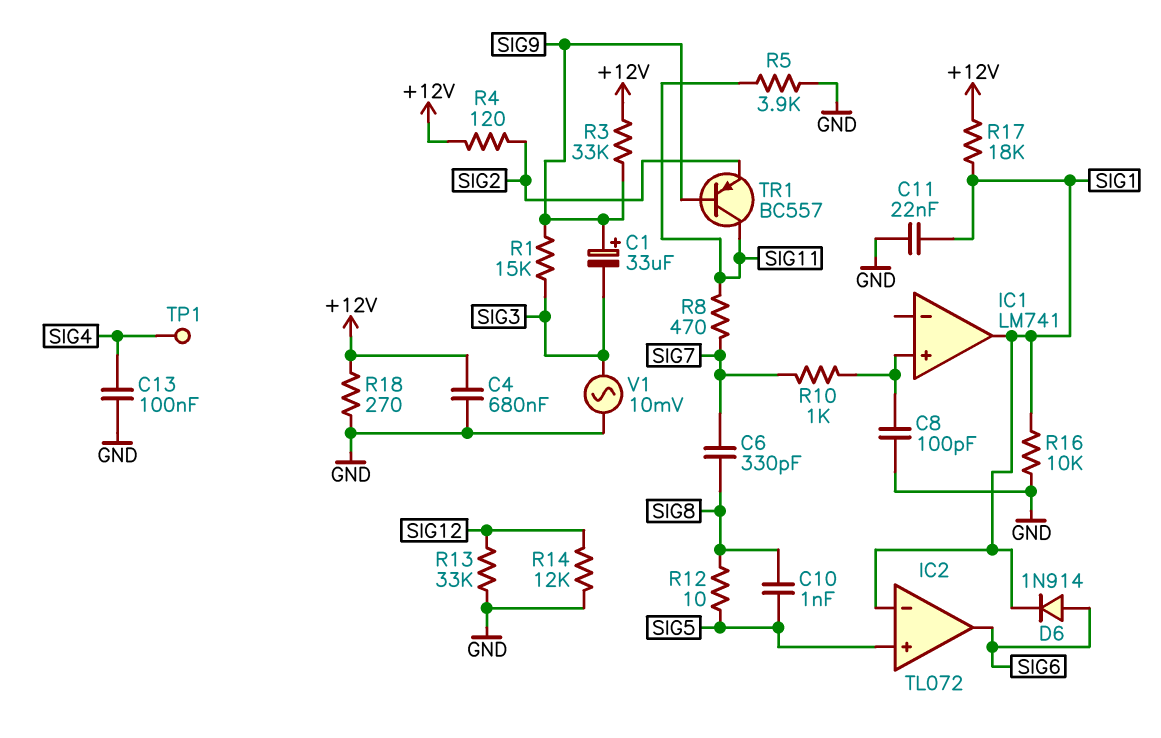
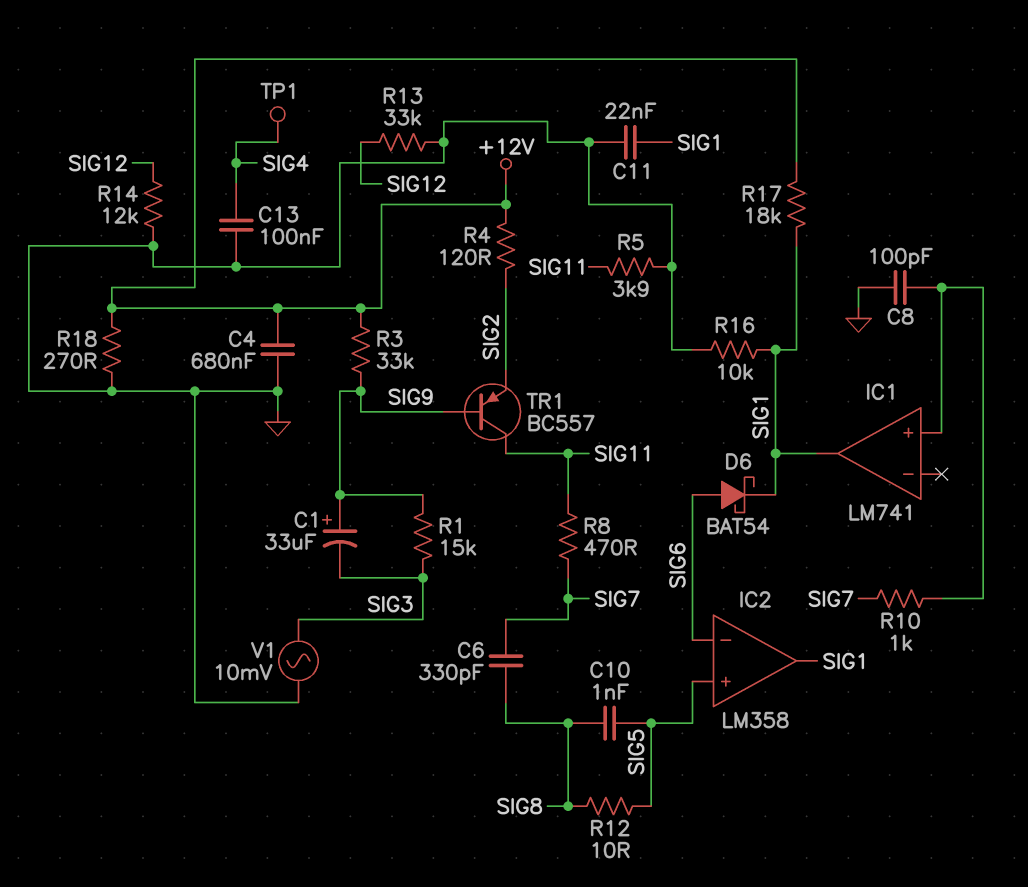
D6: diode 1N914 (A SIG6, K SIG1) -> schottky BAT54 (A SIG6, K SIG1)
IC2: TL072 -> LM358
IC2 pin in-: SIG1 -> SIG6
IC2 pin out: SIG6 -> SIG1

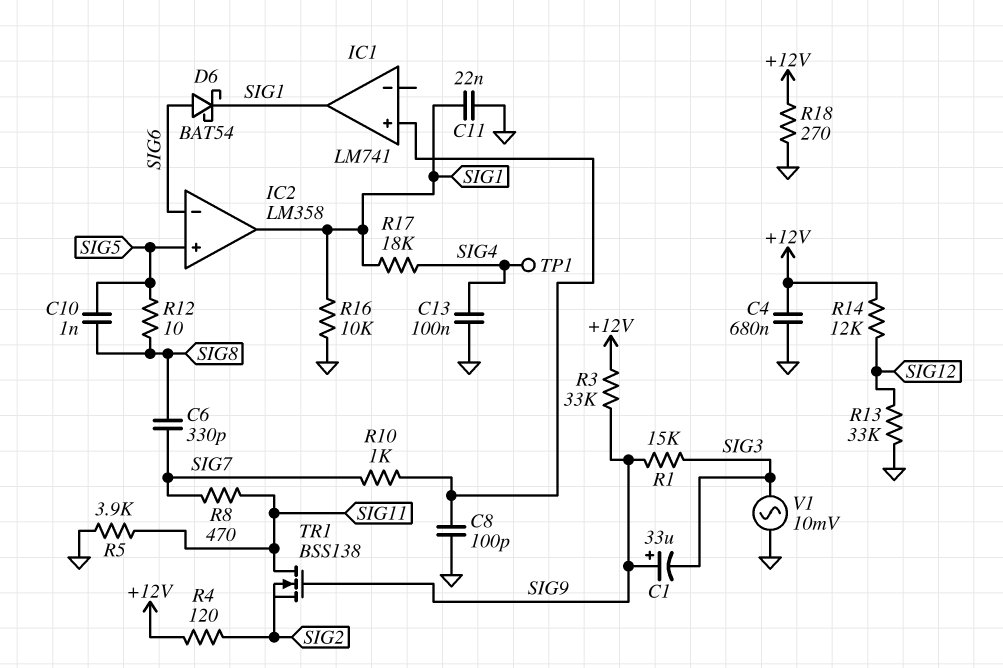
R14: 12k (GND, SIG12) -> 12k (+12V, SIG12)
R17: 18k (+12V, SIG1) -> 18k (SIG1, SIG4)
TR1: PNP BC557 (B SIG9, C SIG11, E SIG2) -> NMOS BSS138 (G SIG9, D SIG11, S SIG2)

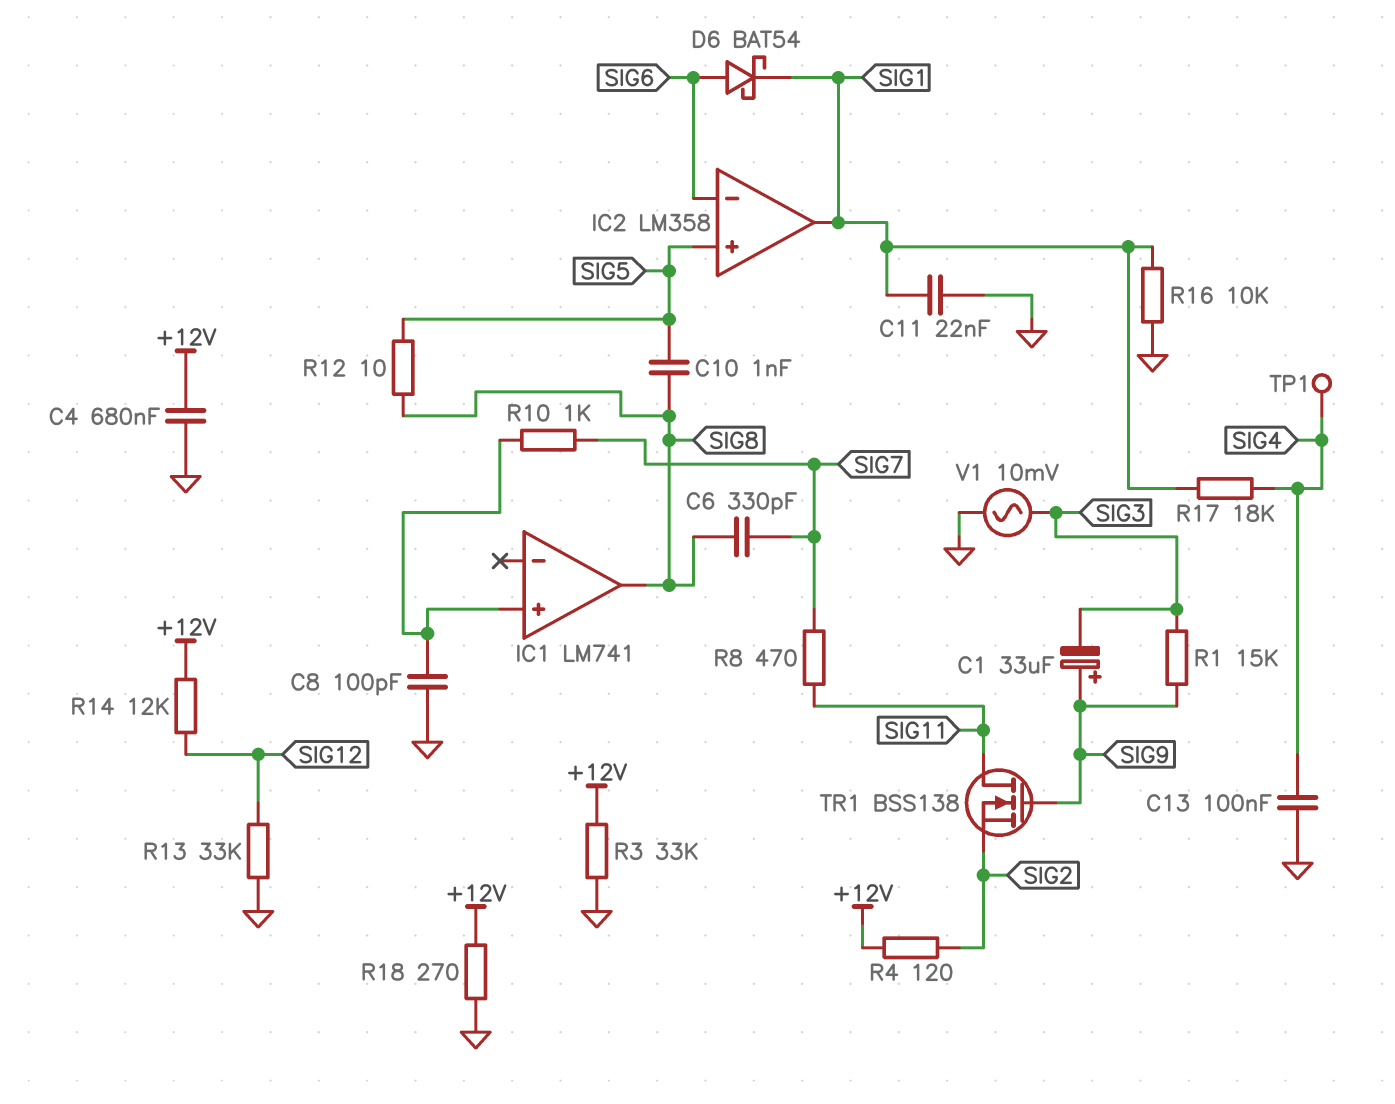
IC1 pin out: SIG1 -> SIG8
R3: 33k (+12V, SIG9) -> 33k (+12V, GND)
R5: 3.9k (GND, SIG11) -> none

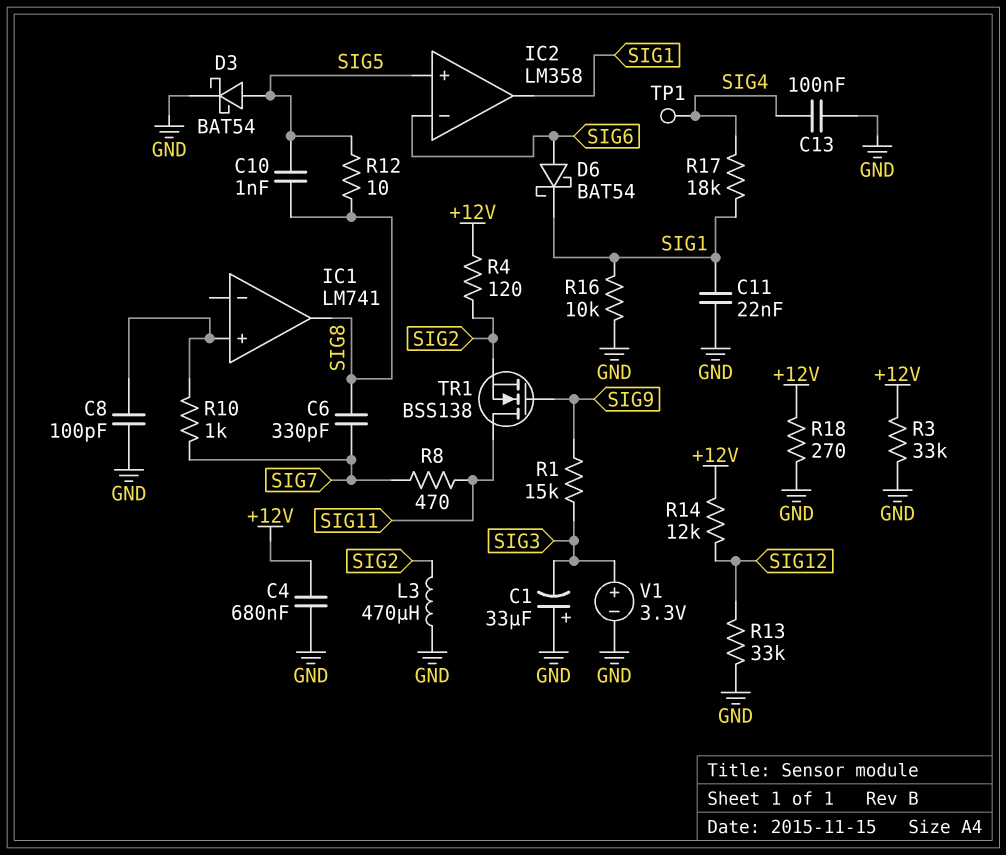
C1: 33uF (plus SIG9, minus SIG3) -> 33uF (plus GND, minus SIG3)
D3: none -> schottky BAT54 (A SIG5, K GND)
L3: none -> 470uH (GND, SIG2)
V1: AC 10mV (GND, SIG3) -> 3.3V (plus SIG3, minus GND)

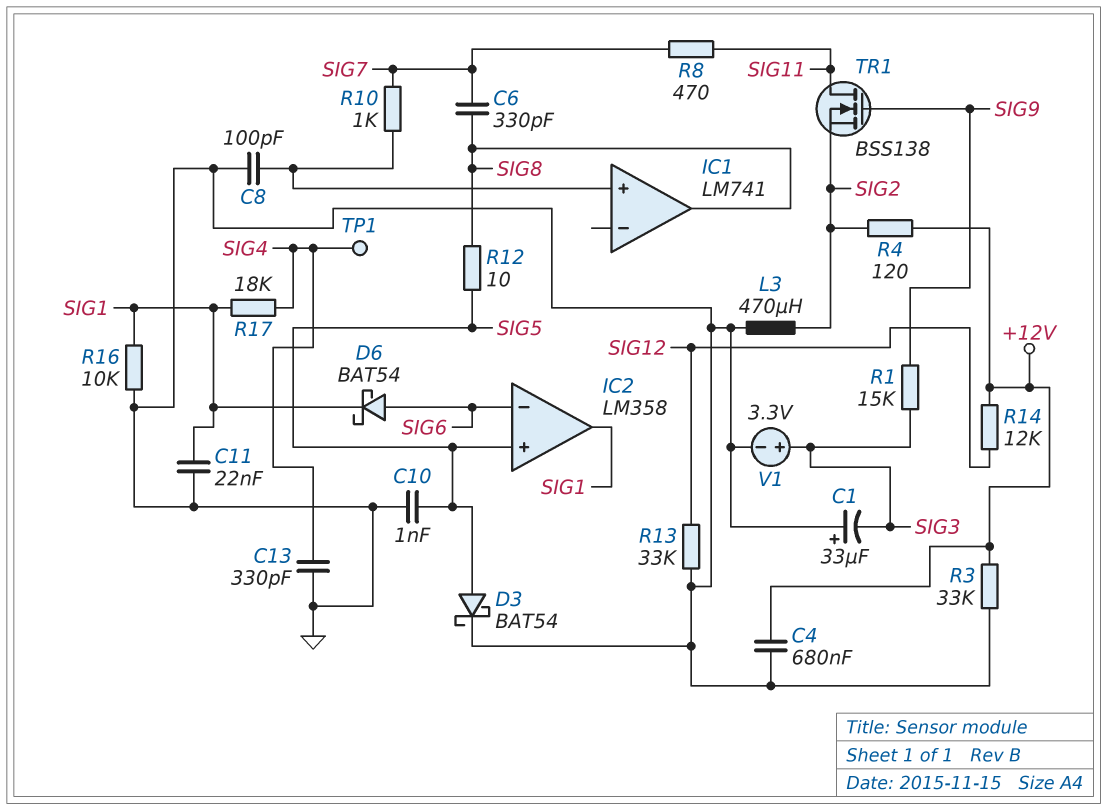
C10: 1nF (SIG5, SIG8) -> 1nF (GND, SIG5)
C13: 100nF (GND, SIG4) -> 330pF (GND, SIG4)
R18: 270 (+12V, GND) -> none

